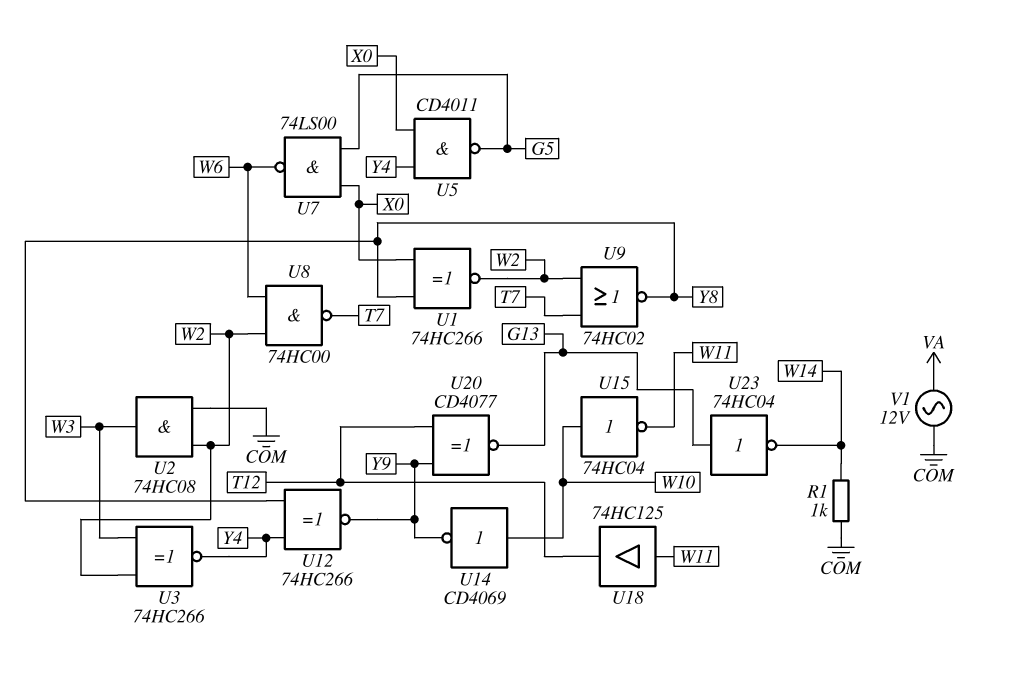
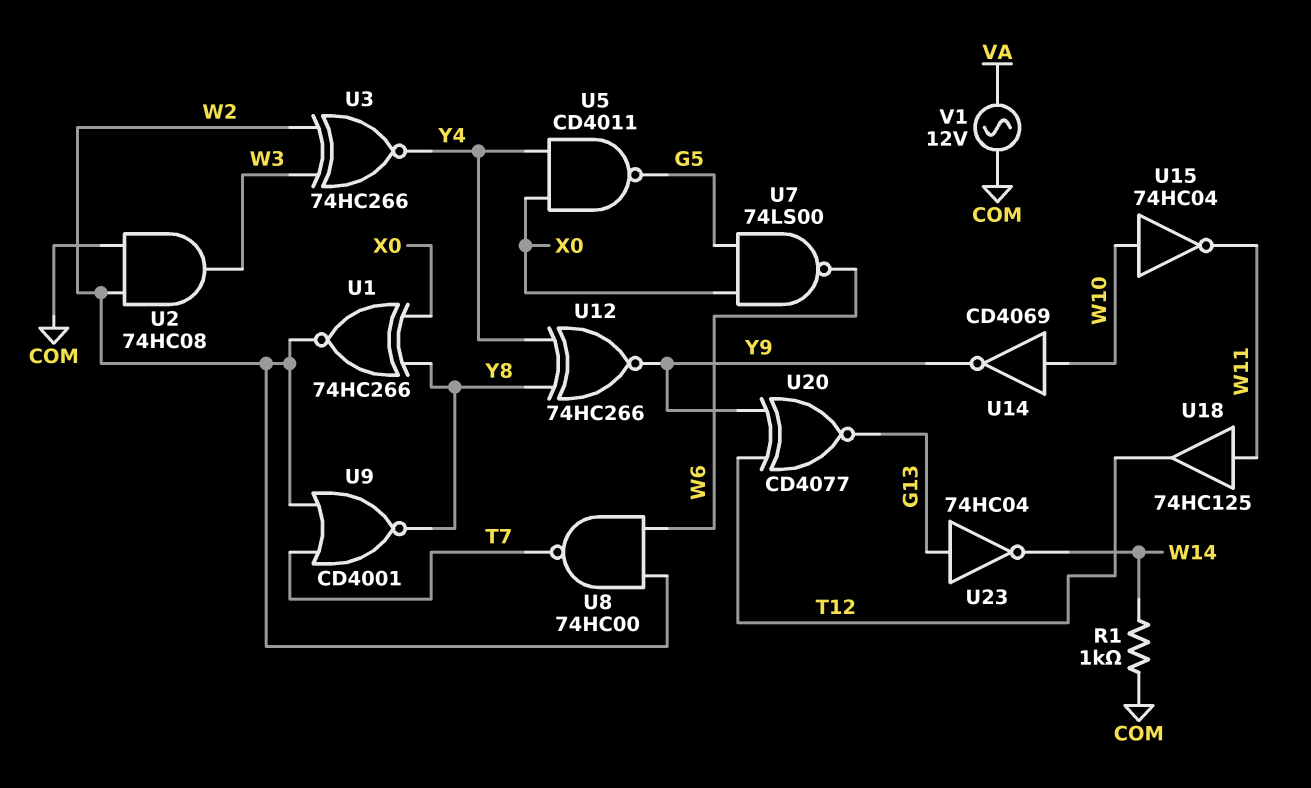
U9: NOR 74HC02 (in T7, in W2, out Y8) -> NOR CD4001 (in T7, in W2, out Y8)

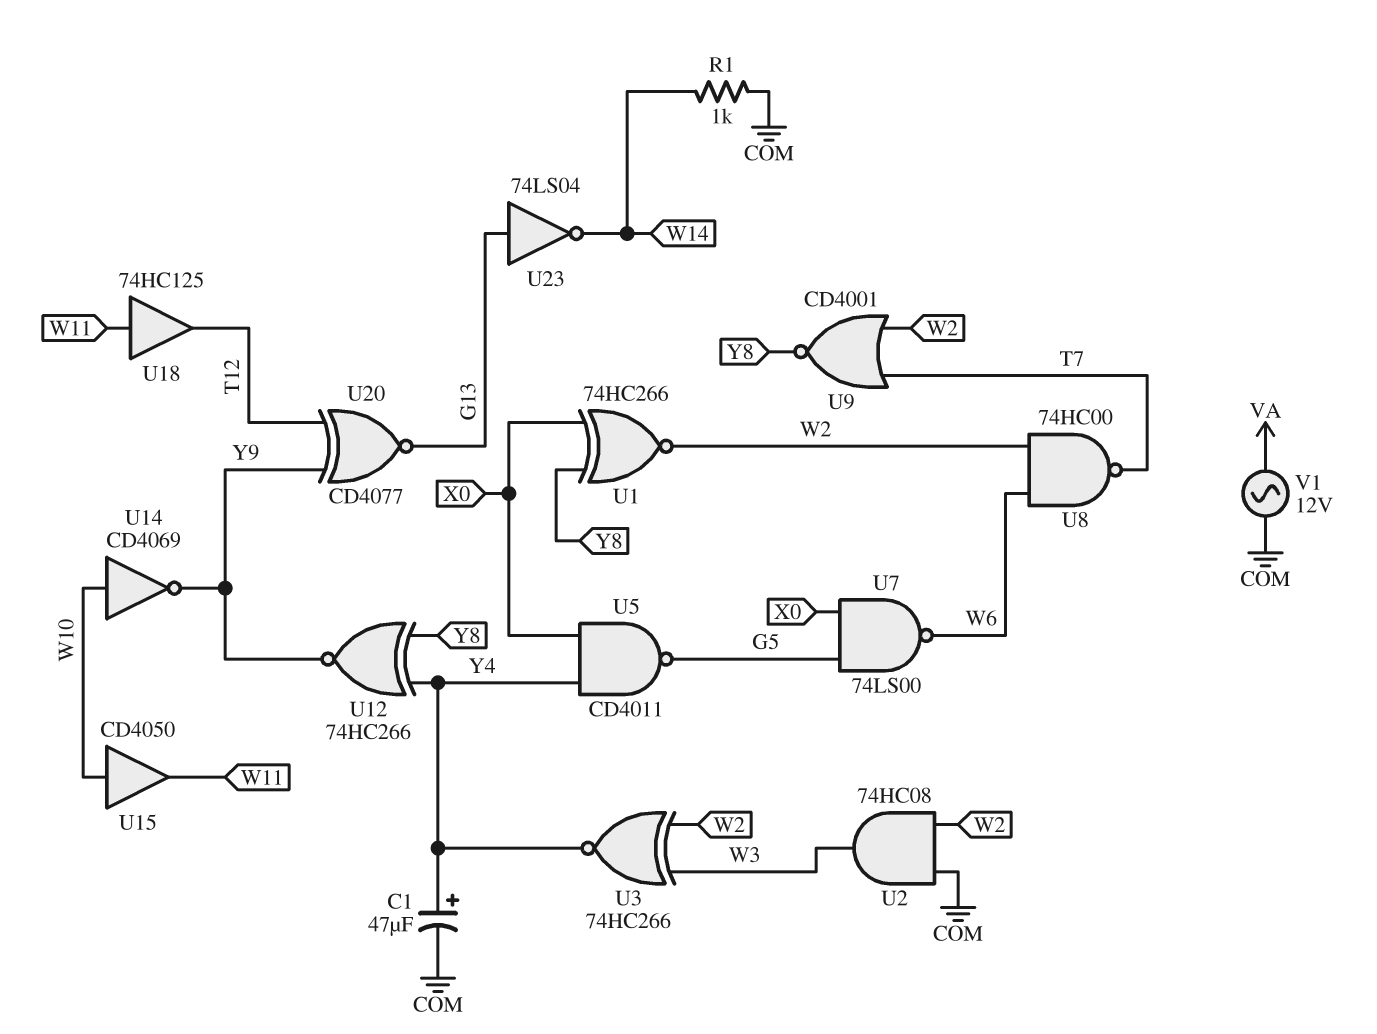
C1: none -> 47uF (plus Y4, minus COM)
U15: NOT 74HC04 (in W10, out W11) -> buffer CD4050 (in W10, out W11)
U23: NOT 74HC04 (in G13, out W14) -> NOT 74LS04 (in G13, out W14)

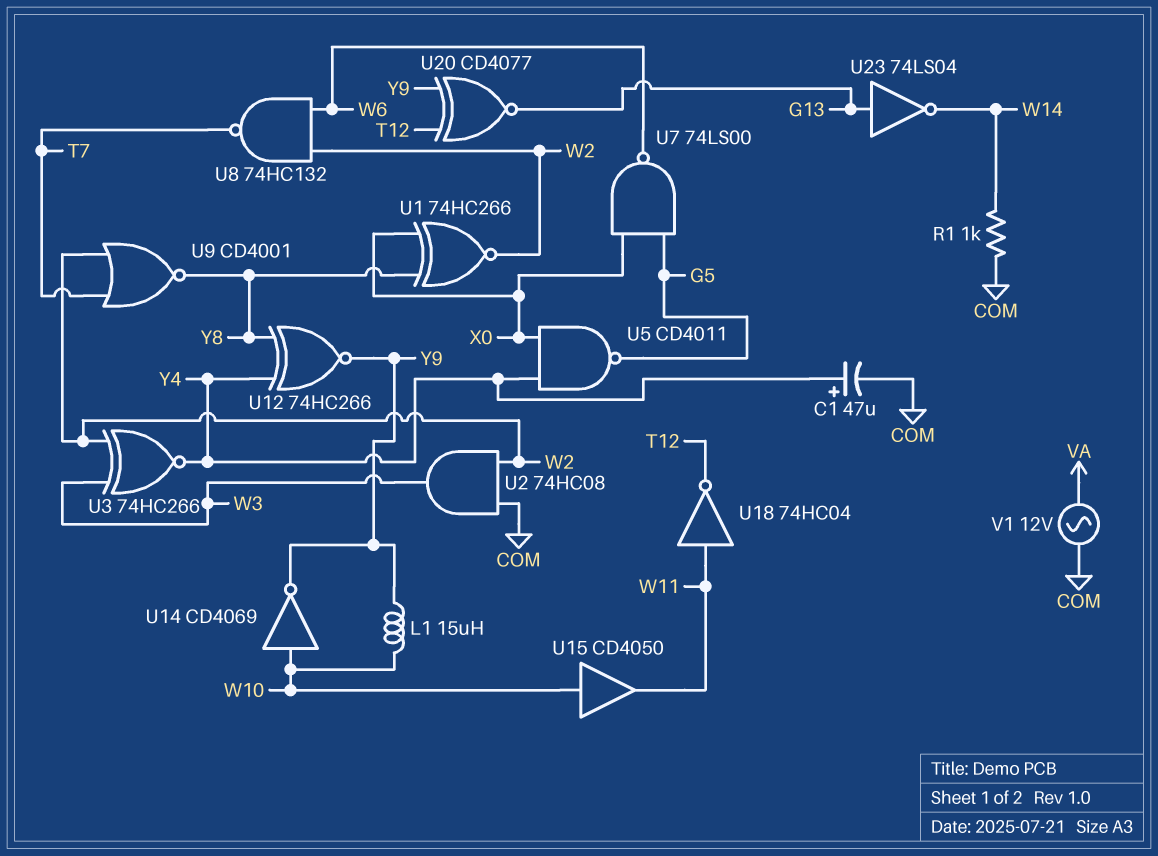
L1: none -> 15uH (W10, Y9)
U8: NAND 74HC00 (in W2, in W6, out T7) -> NAND 74HC132 (in W2, in W6, out T7)
U18: buffer 74HC125 (in W11, out T12) -> NOT 74HC04 (in W11, out T12)

